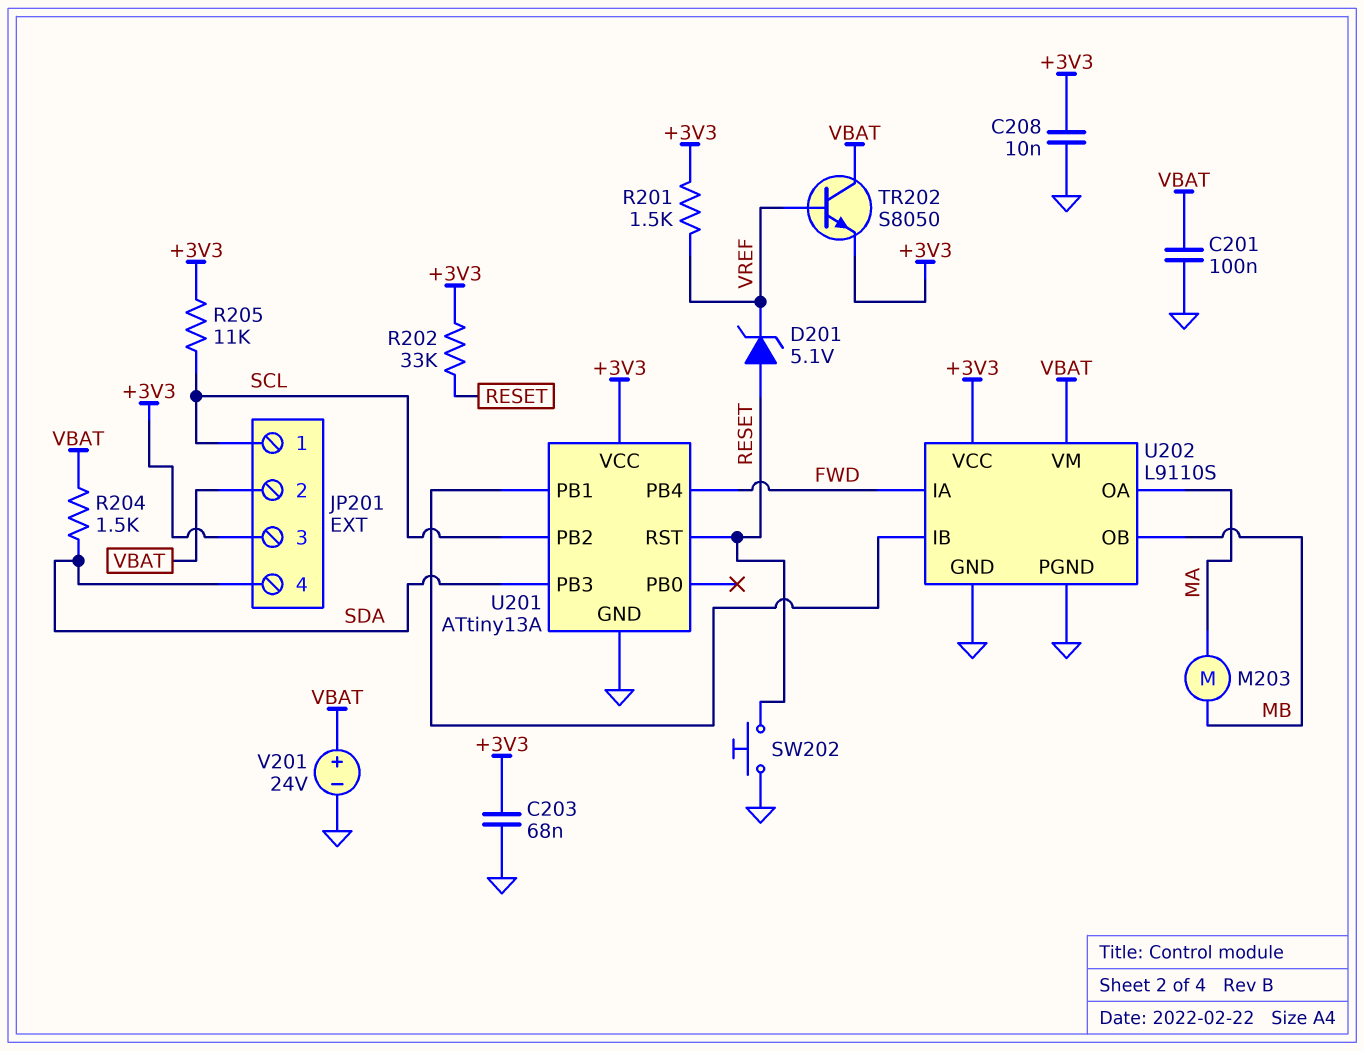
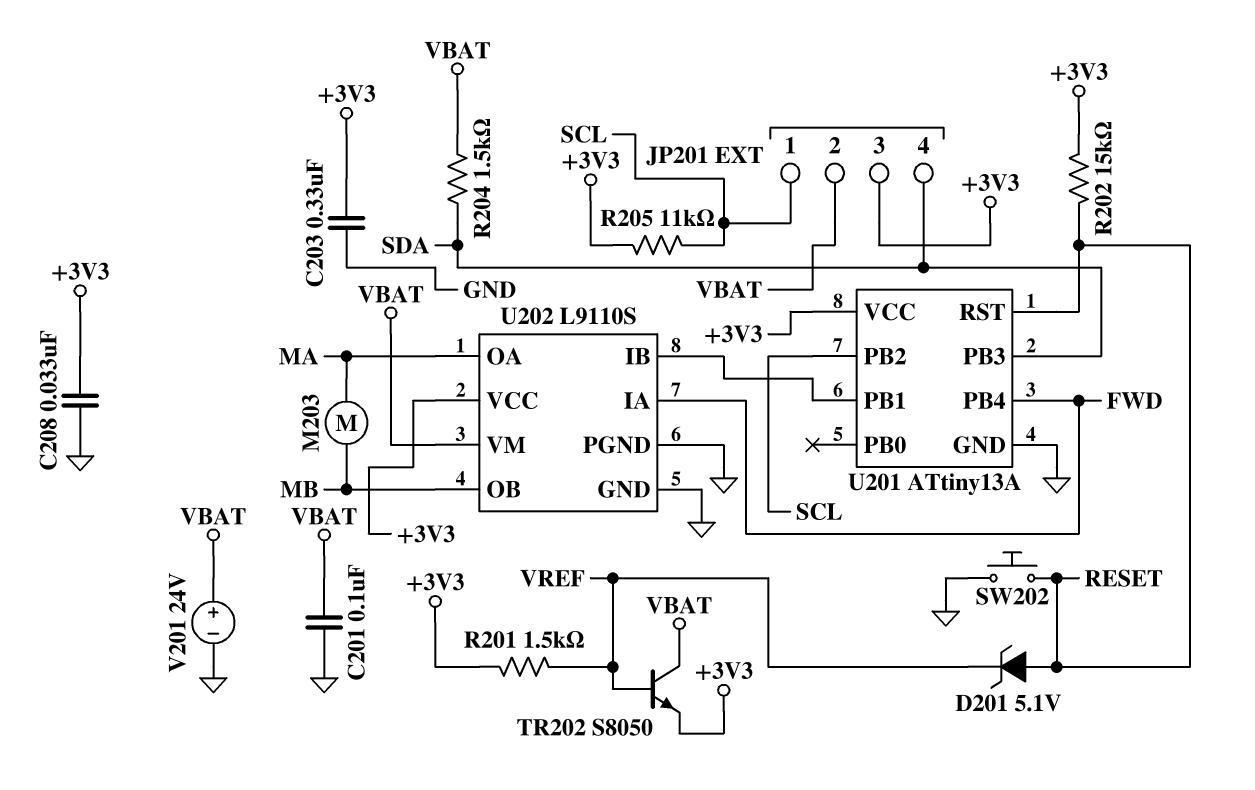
C203: 68nF (+3V3, GND) -> 330nF (+3V3, GND)
C208: 10nF (+3V3, GND) -> 33nF (+3V3, GND)
R202: 33k (+3V3, RESET) -> 15k (+3V3, RESET)

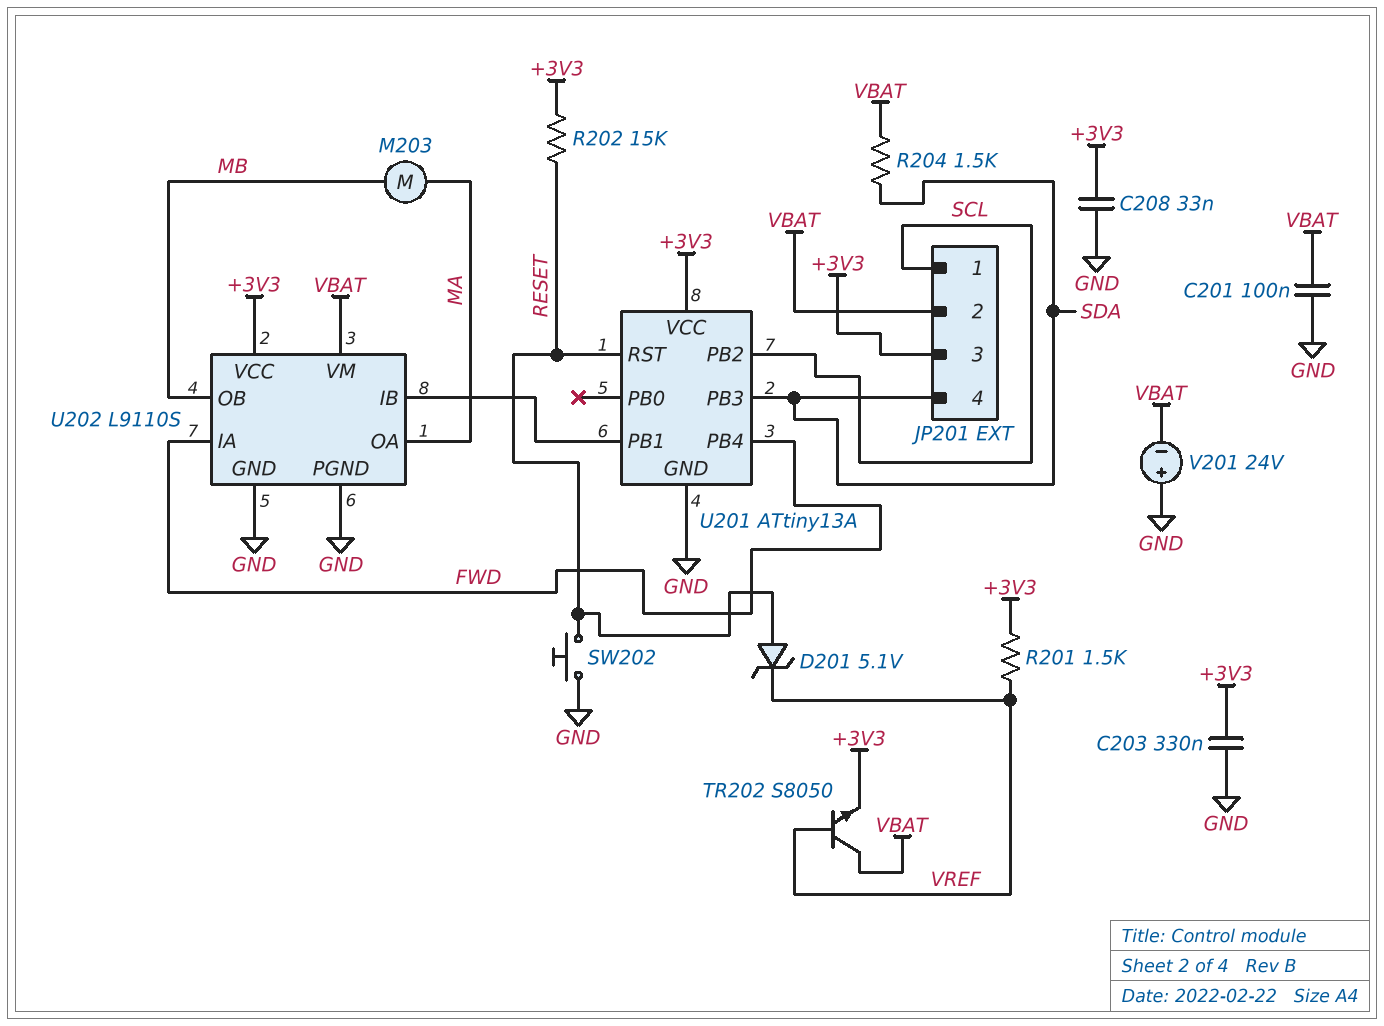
R205: 11k (+3V3, SCL) -> none
V201: 24V (plus VBAT, minus GND) -> 24V (plus GND, minus VBAT)

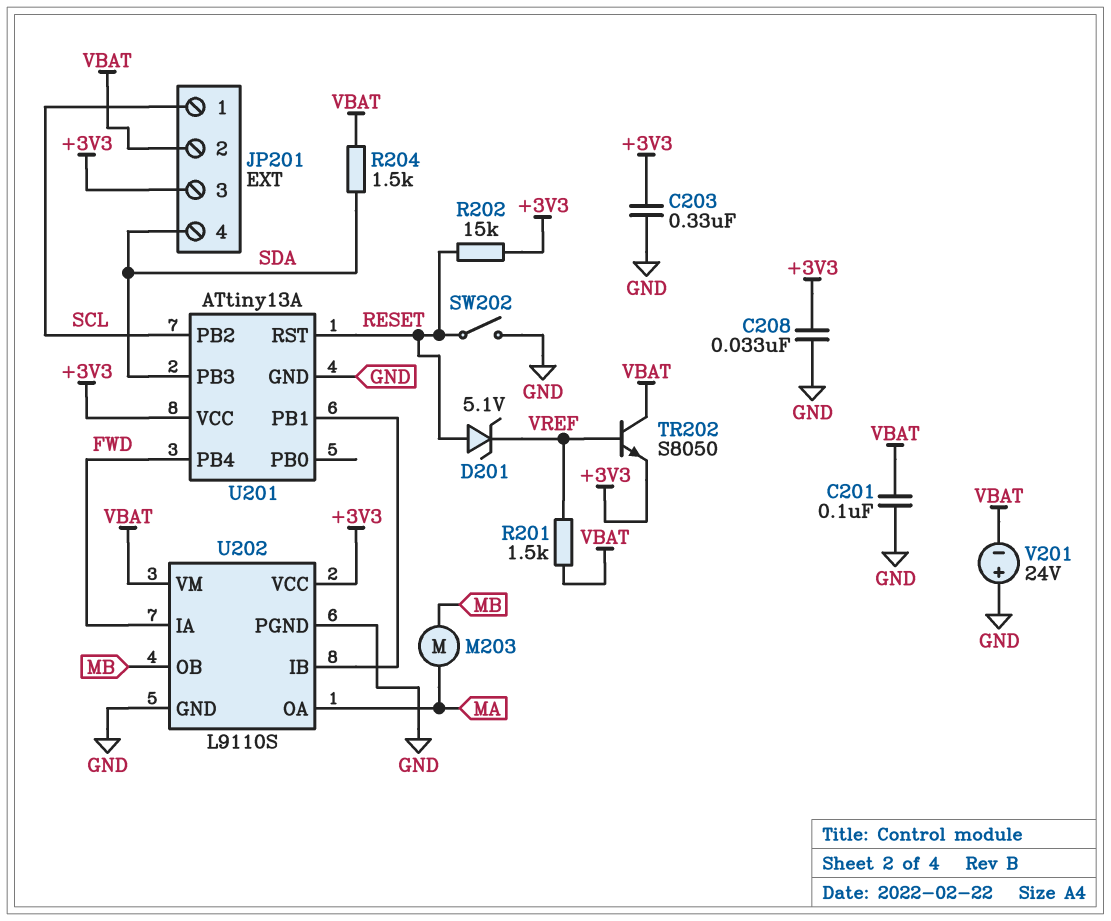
R201: 1.5k (+3V3, VREF) -> 1.5k (VBAT, VREF)
SW202: button (GND, RESET) -> switch (GND, RESET)

